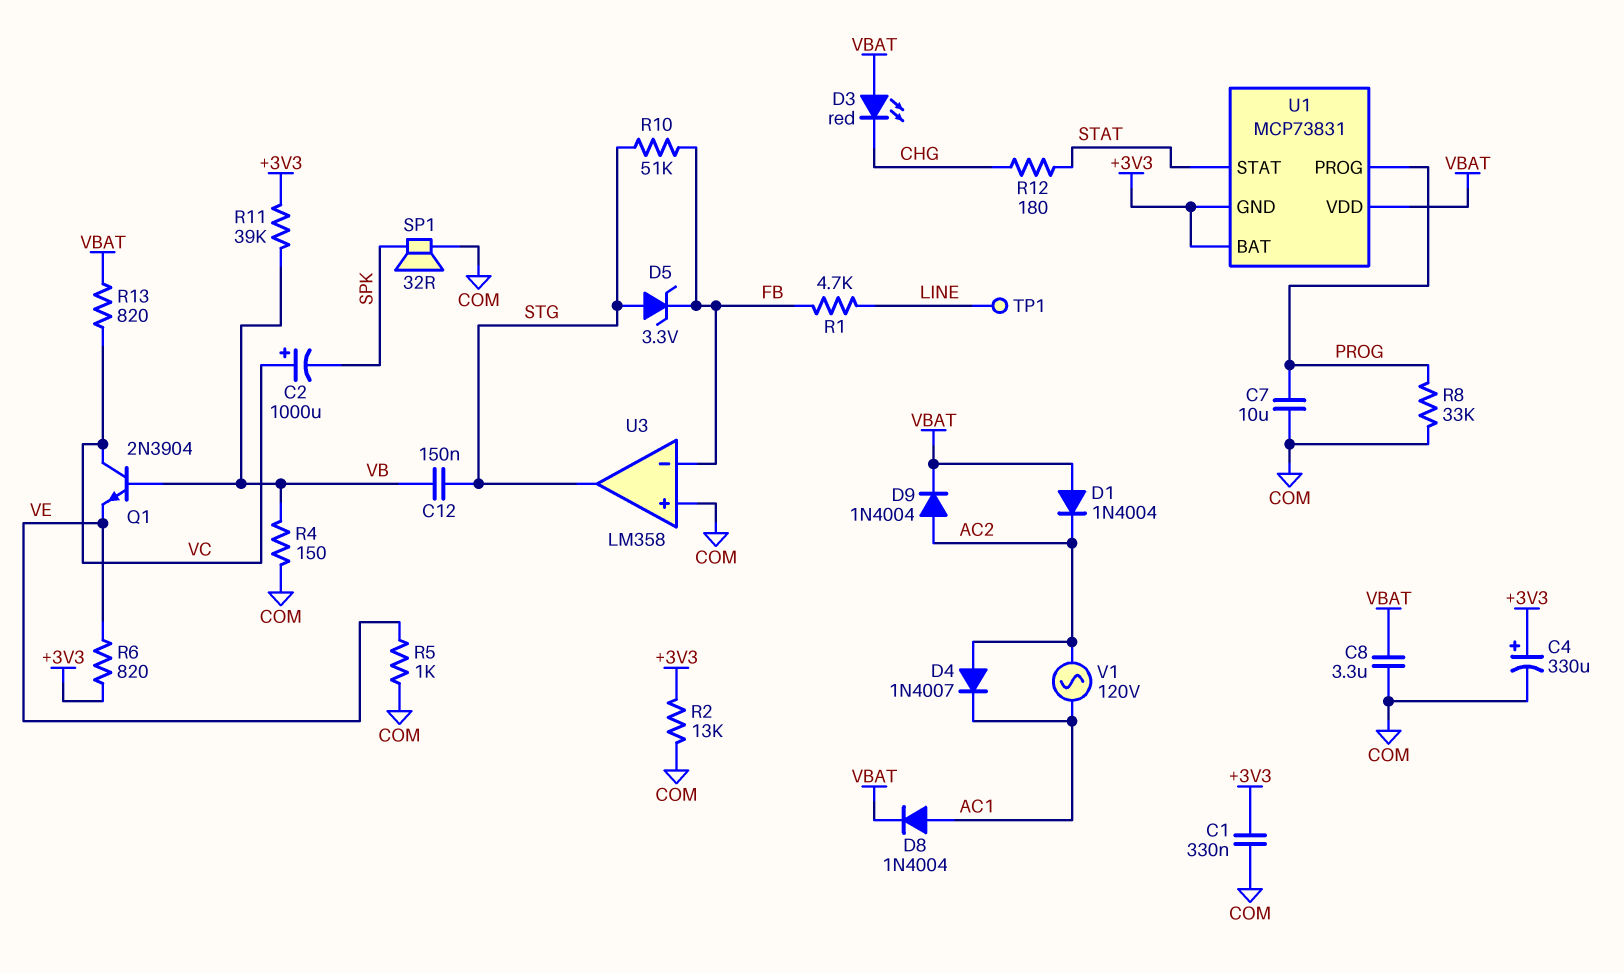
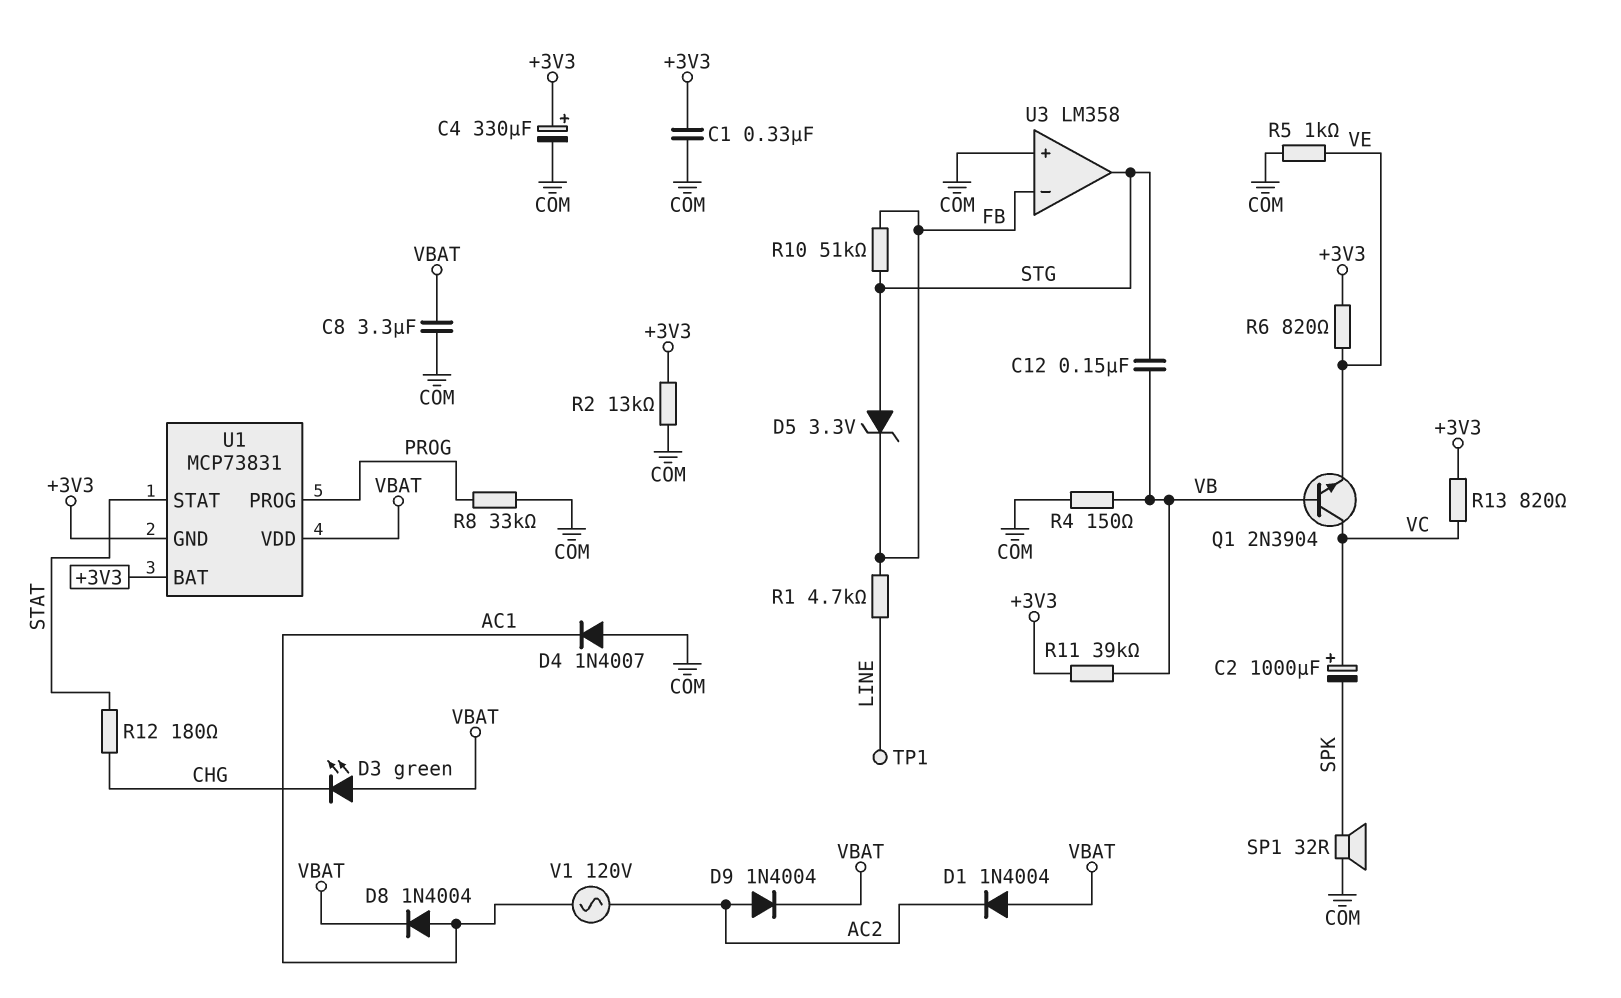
C7: 10uF (COM, PROG) -> none
D3: LED red (A VBAT, K CHG) -> LED green (A VBAT, K CHG)
D4: diode 1N4007 (A AC2, K AC1) -> diode 1N4007 (A COM, K AC1)
R13: 820 (VBAT, VC) -> 820 (+3V3, VC)

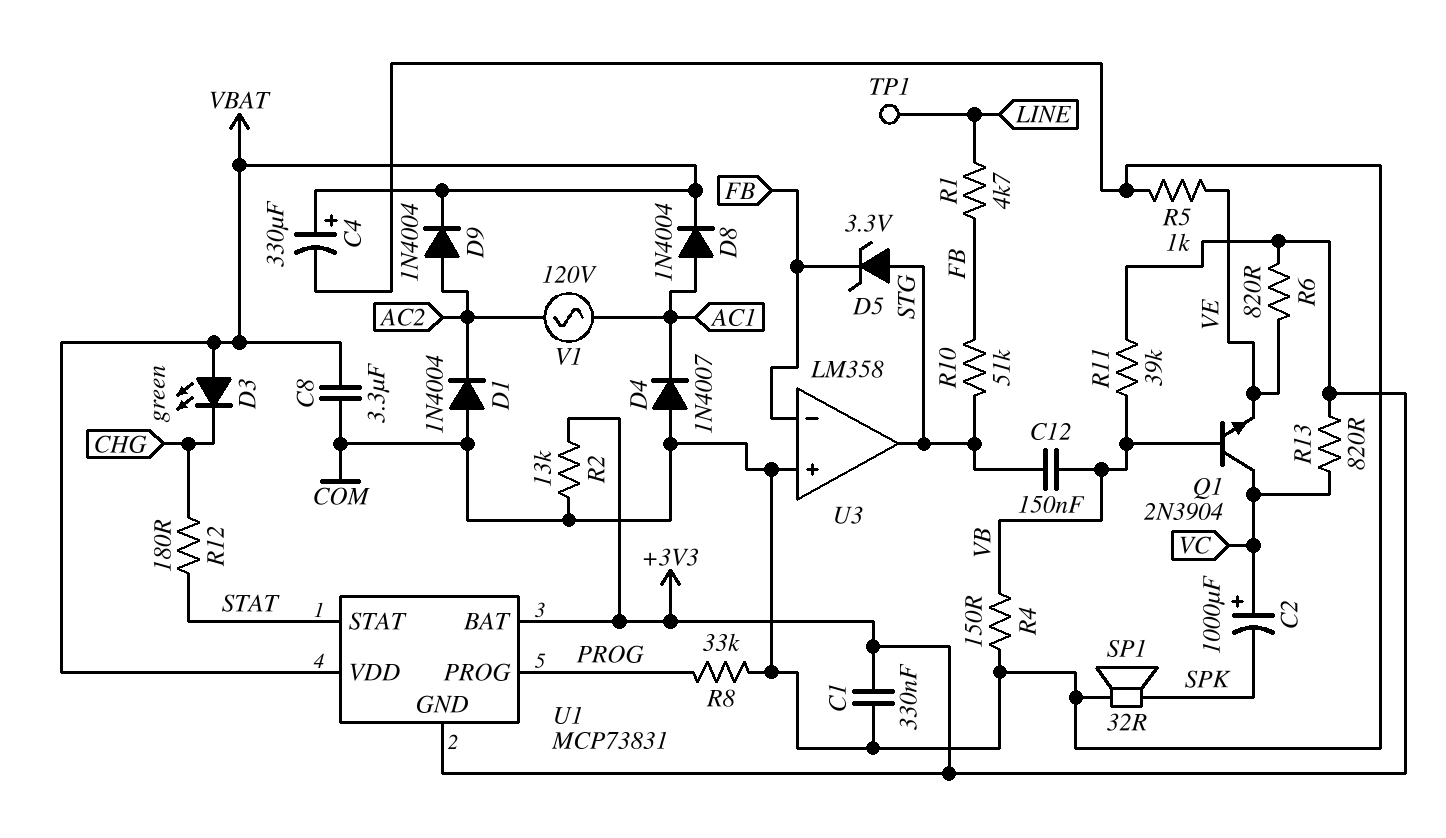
C4: 330uF (plus +3V3, minus COM) -> 330uF (plus VBAT, minus COM)
D1: diode 1N4004 (A VBAT, K AC2) -> diode 1N4004 (A COM, K AC2)

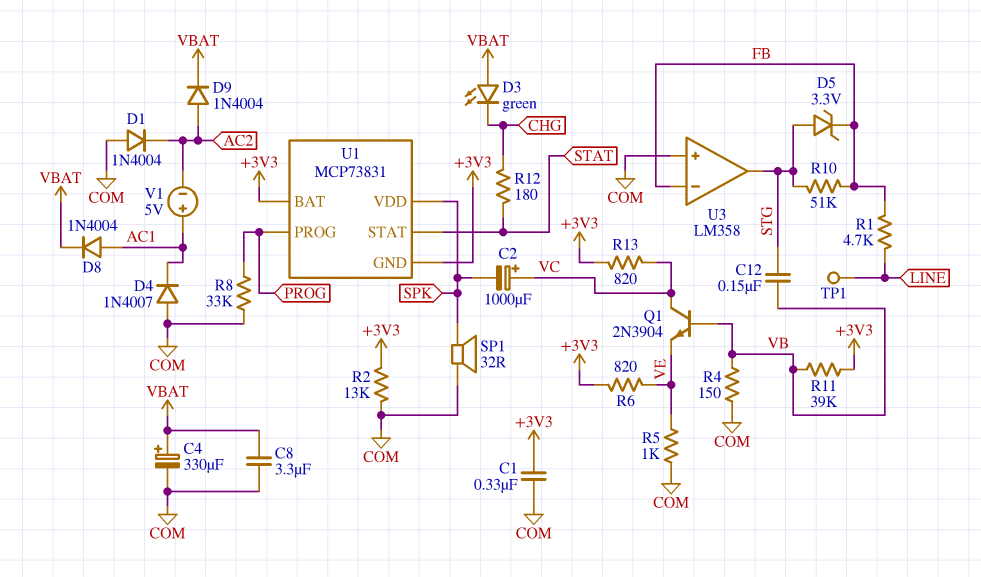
U1 pin VDD: VBAT -> SPK
V1: AC 120V (AC1, AC2) -> 5V (plus AC1, minus AC2)

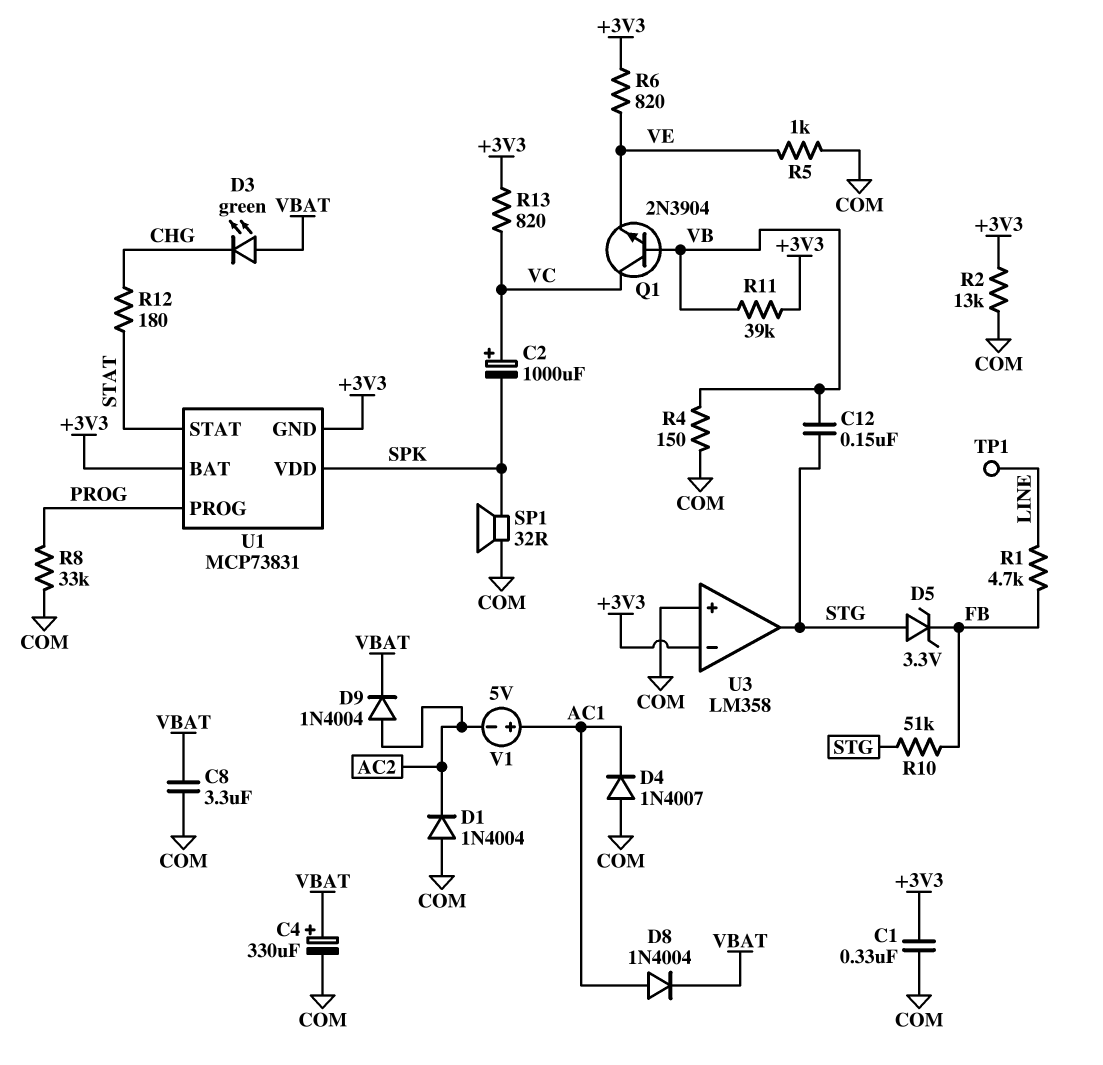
U3 pin in-: FB -> +3V3

